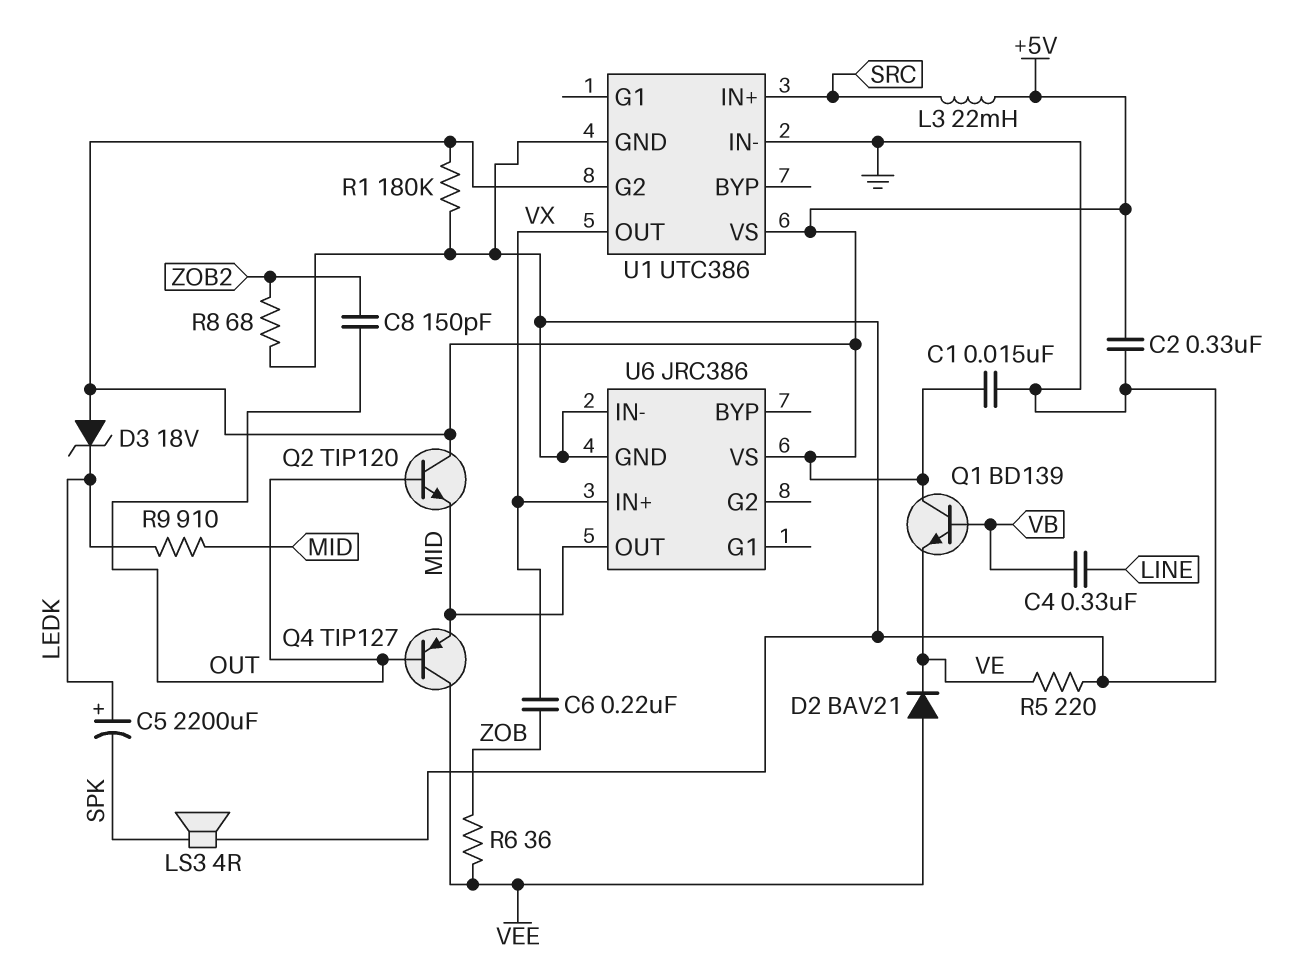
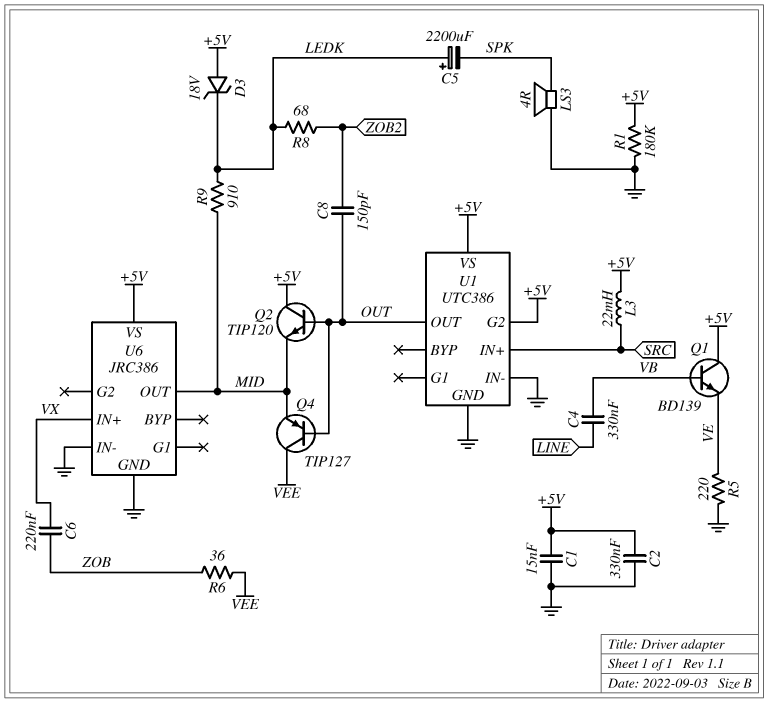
D2: diode BAV21 (A VEE, K VE) -> none
R8: 68 (GND, ZOB2) -> 68 (LEDK, ZOB2)
U1 pin OUT: VX -> OUT

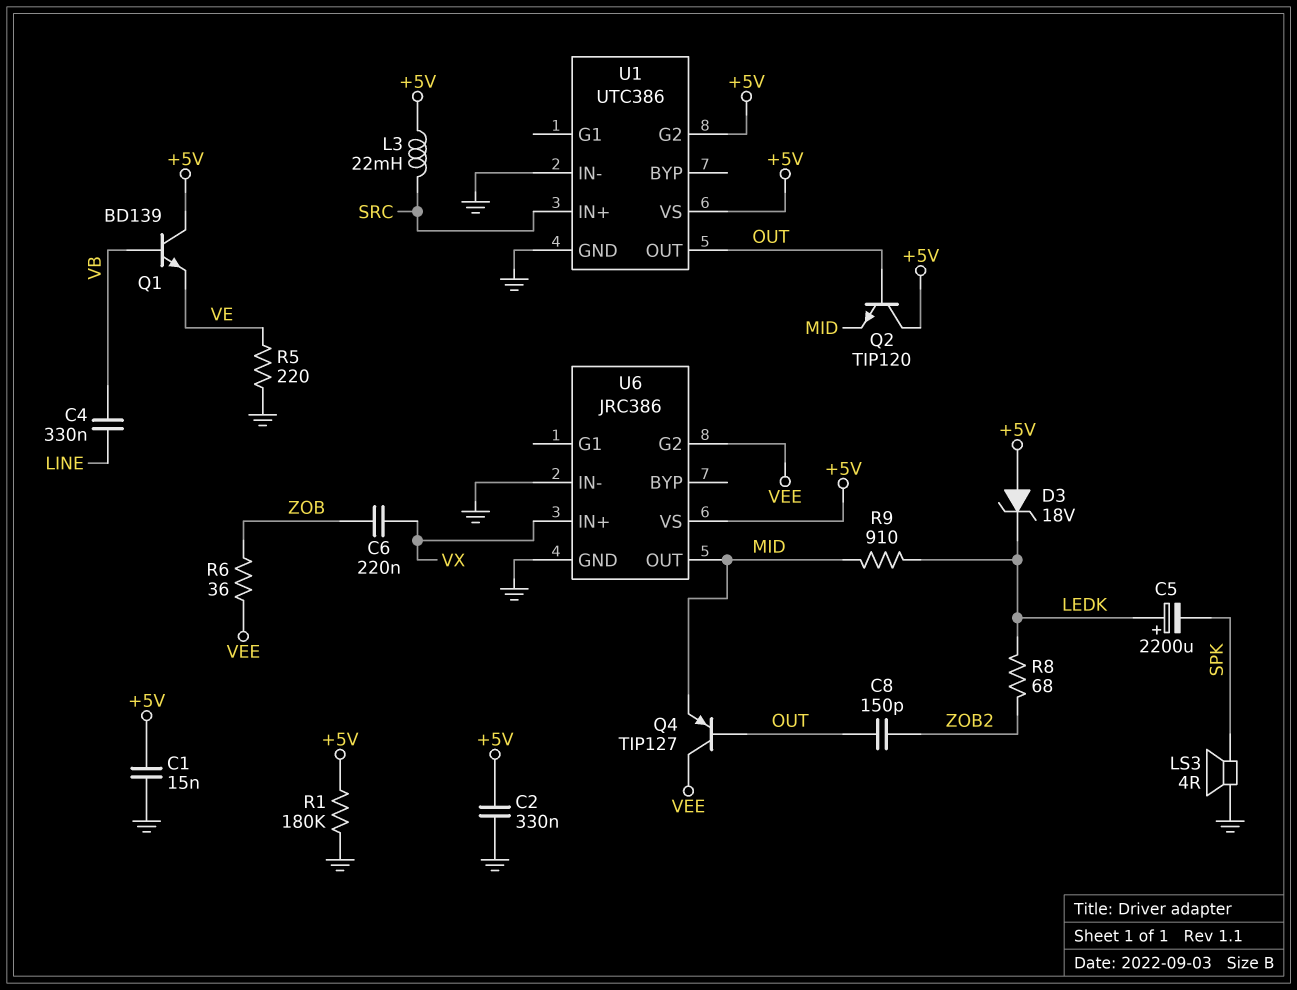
U6 pin G2: none -> VEE

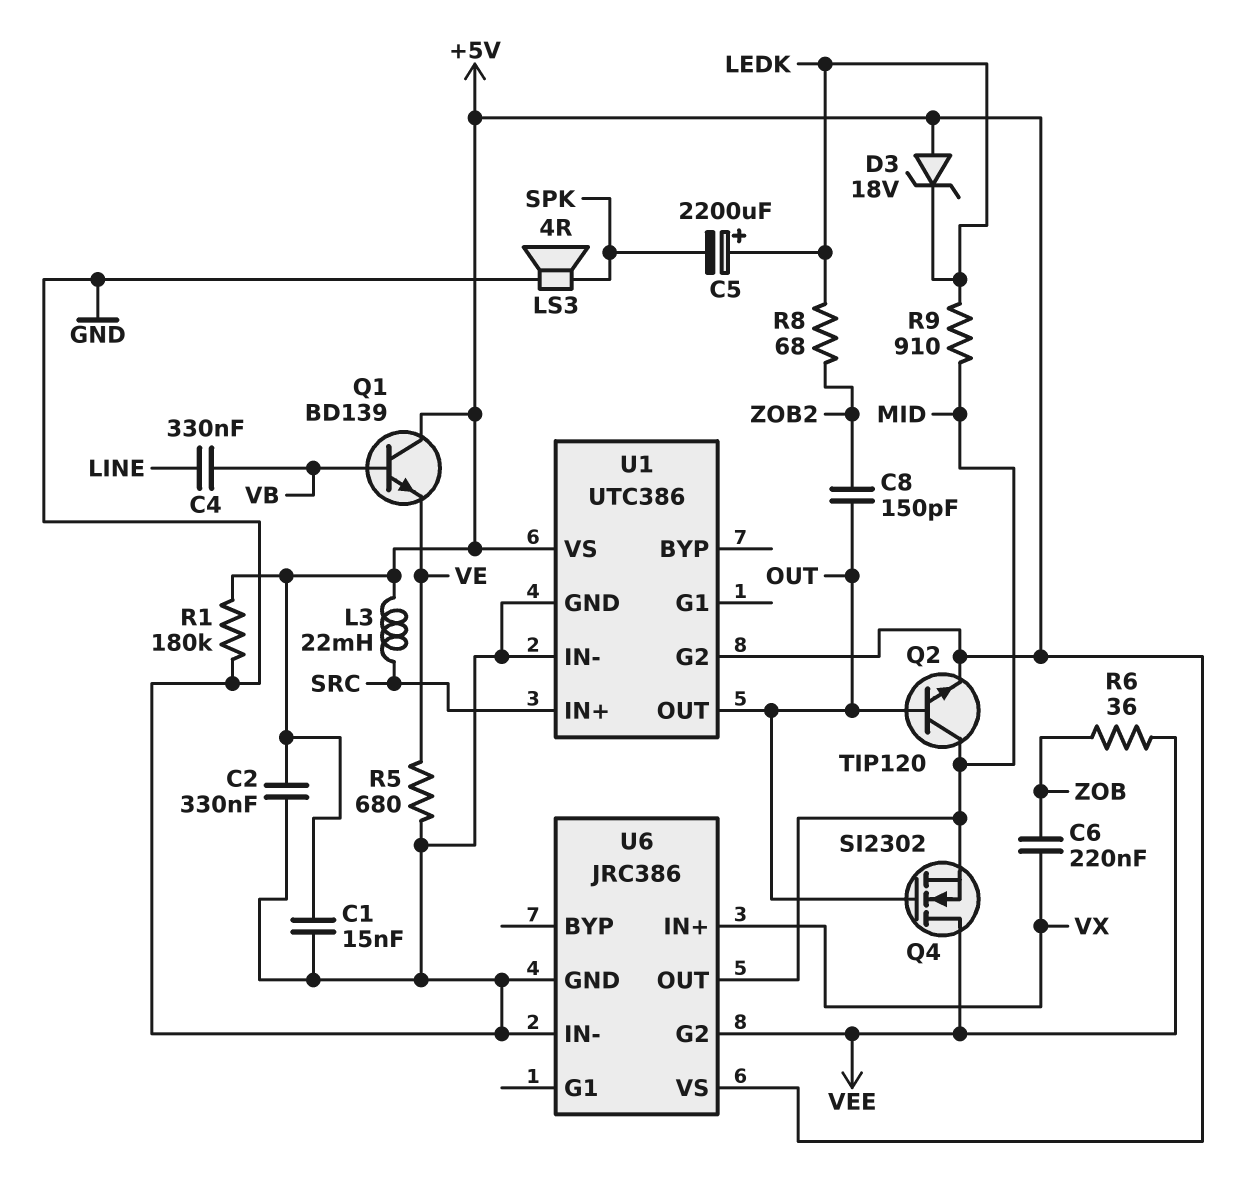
Q2: NPN TIP120 (B OUT, C +5V, E MID) -> NPN TIP120 (B OUT, C MID, E +5V)
Q4: PNP TIP127 (B OUT, C VEE, E MID) -> NMOS SI2302 (G OUT, D VEE, S MID)
R5: 220 (GND, VE) -> 680 (GND, VE)

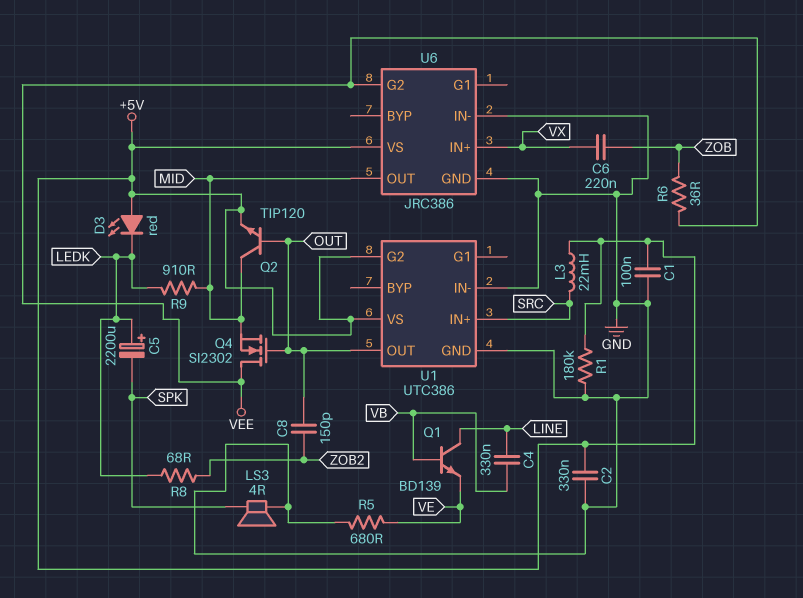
C1: 15nF (+5V, GND) -> 100nF (+5V, GND)
D3: zener 18V (A +5V, K LEDK) -> LED red (A +5V, K LEDK)
Q1: NPN BD139 (B VB, C +5V, E VE) -> NPN BD139 (B VB, C LINE, E VE)

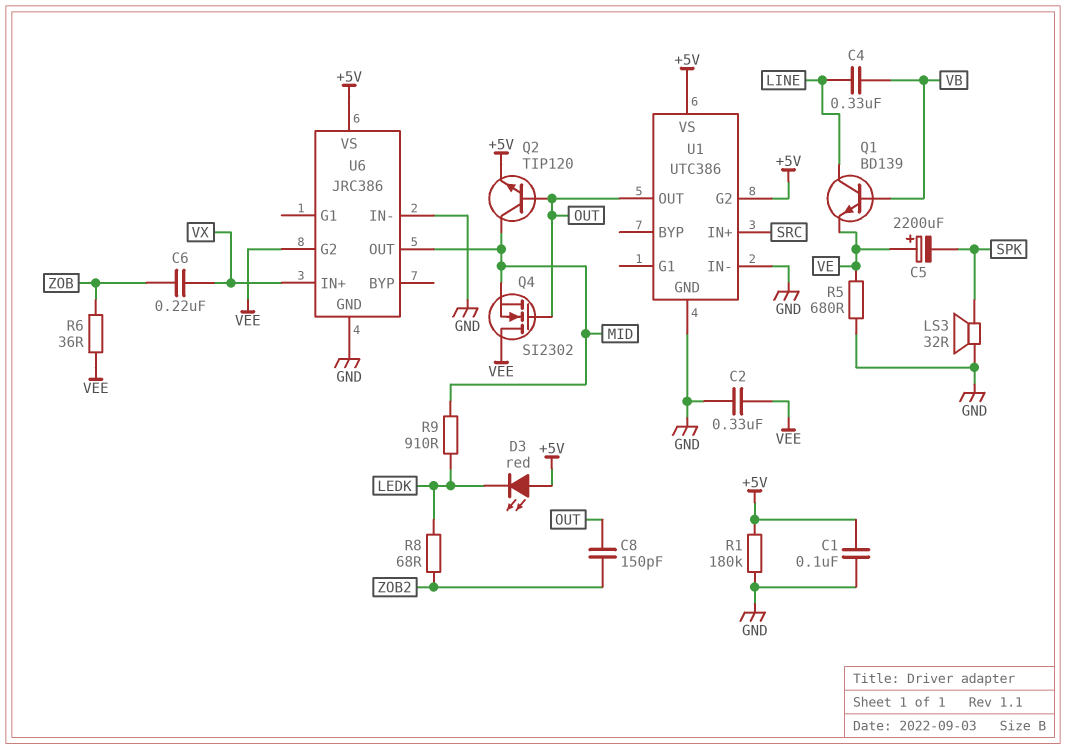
C2: 330nF (+5V, GND) -> 330nF (GND, VEE)
C5: 2200uF (plus LEDK, minus SPK) -> 2200uF (plus VE, minus SPK)
L3: 22mH (+5V, SRC) -> none
LS3: speaker 4R (GND, SPK) -> speaker 32R (GND, SPK)

